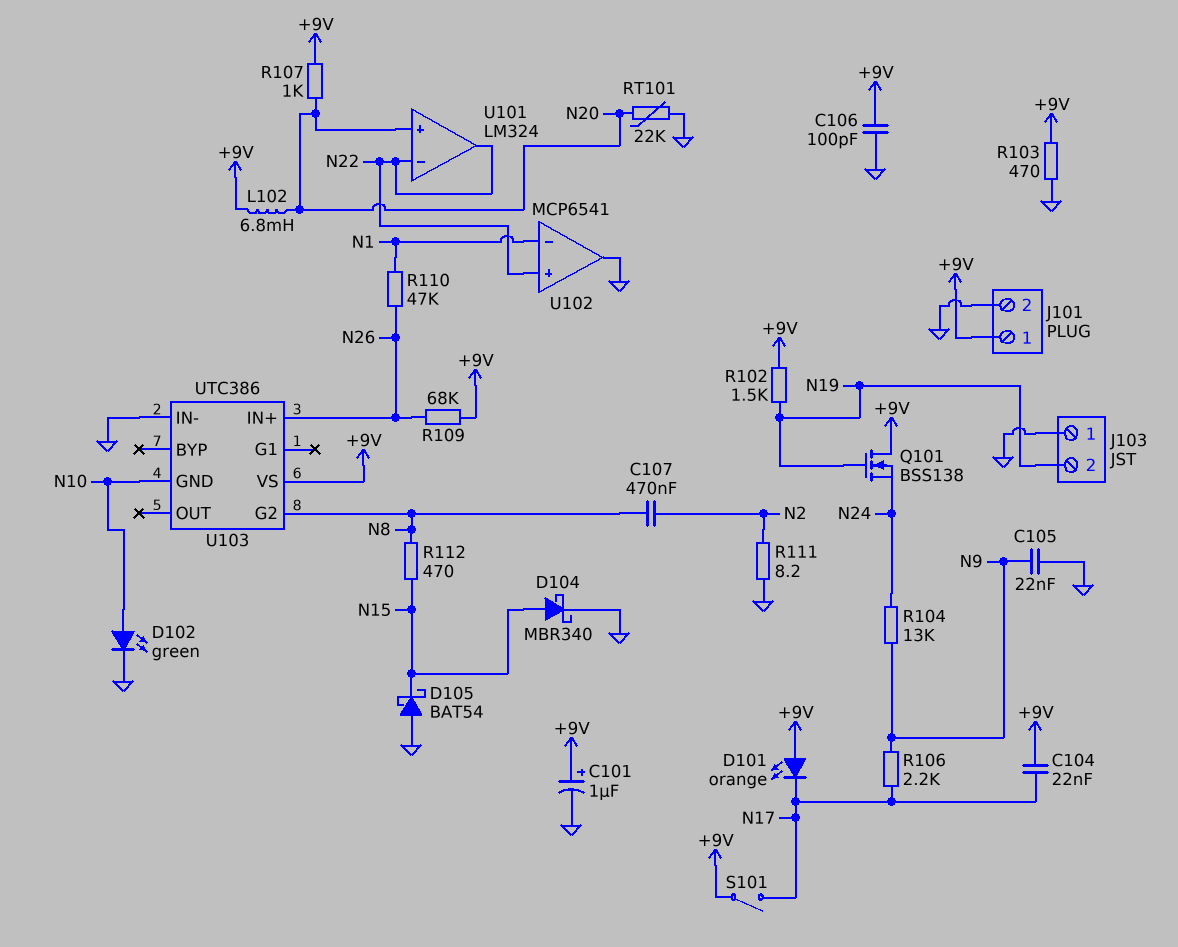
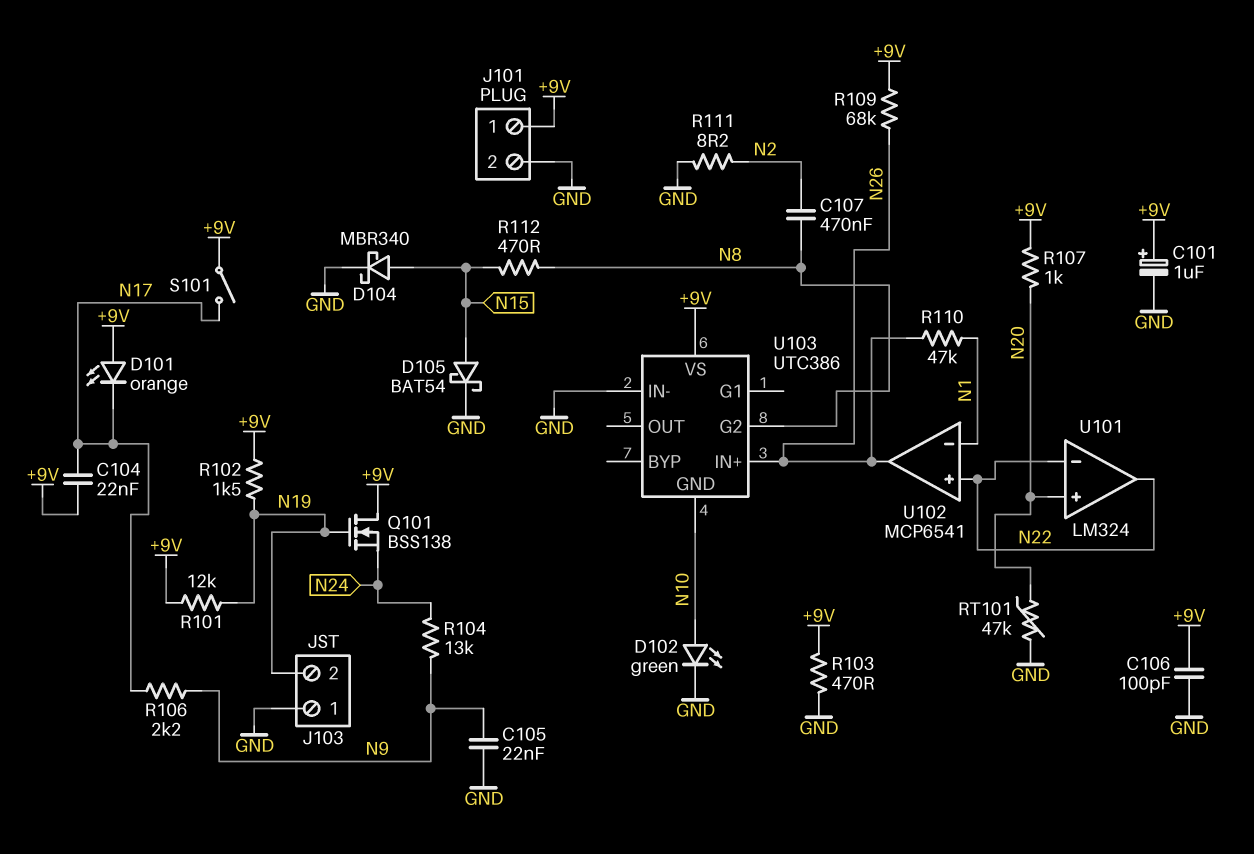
D105: schottky BAT54 (A GND, K N15) -> schottky BAT54 (A N15, K GND)
L102: 6.8mH (+9V, N20) -> none
R101: none -> 12k (+9V, N19)
RT101: 22k (GND, N20) -> 47k (GND, N20)
U102 pin out: GND -> N26

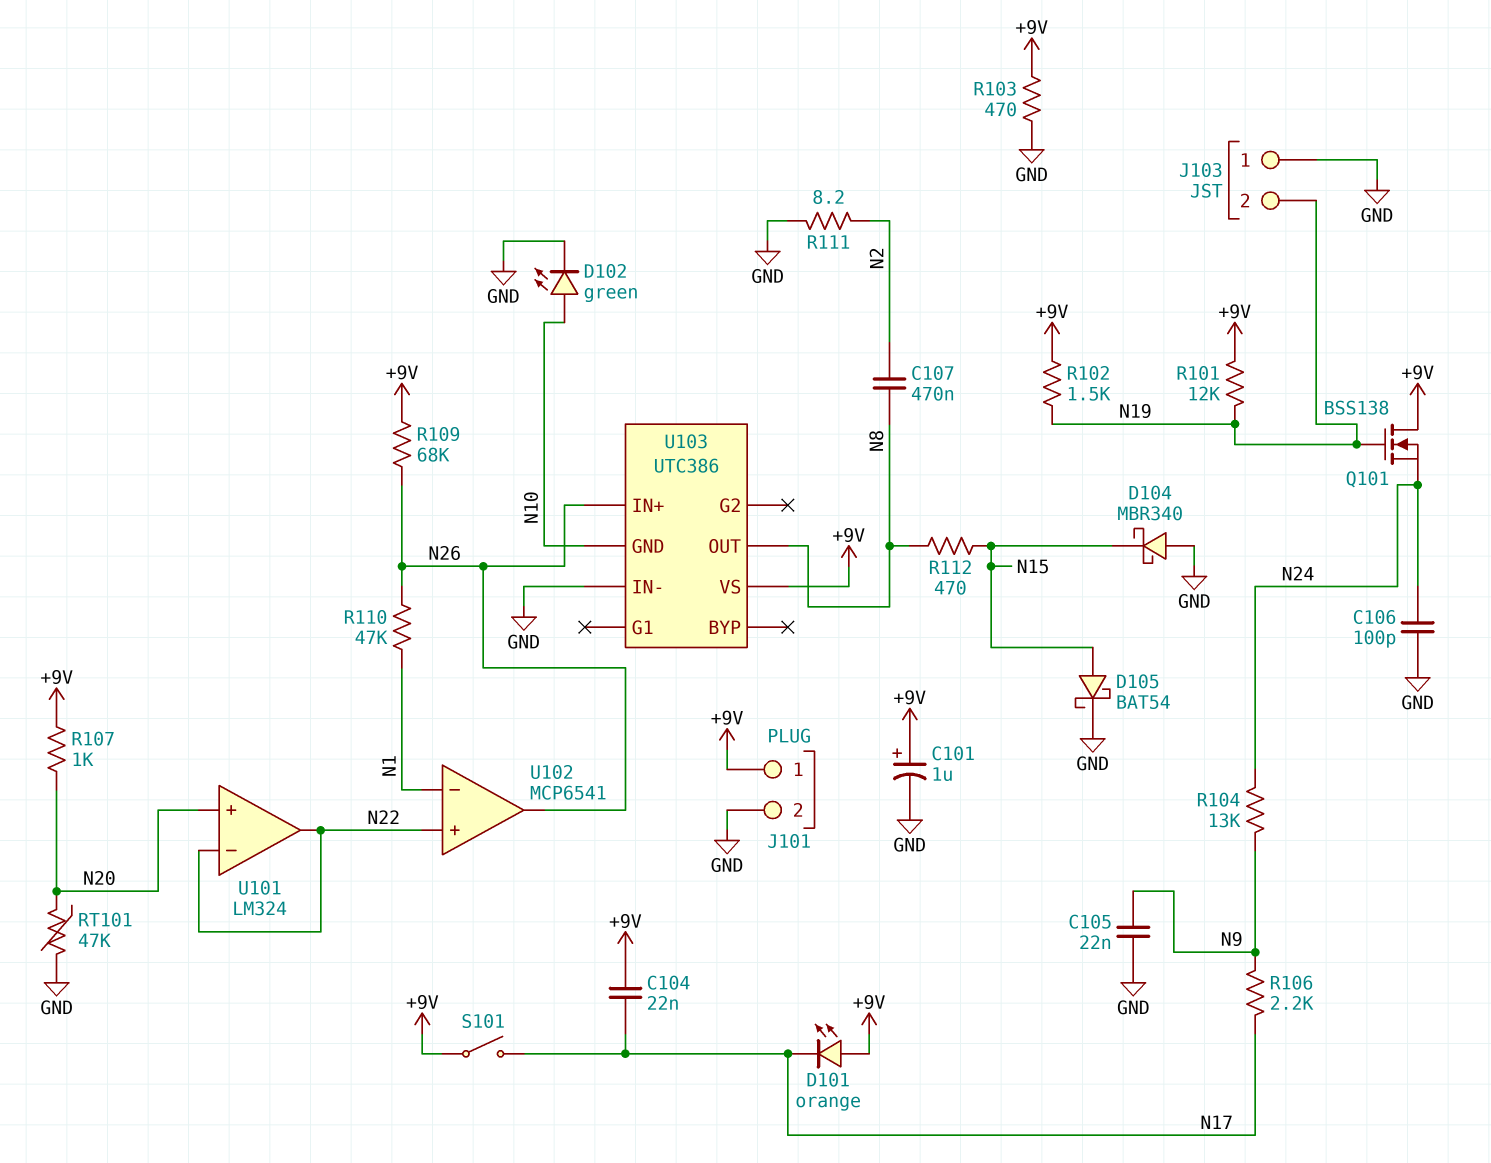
C106: 100pF (+9V, GND) -> 100pF (GND, N24)
D104: schottky MBR340 (A N15, K GND) -> schottky MBR340 (A GND, K N15)
U103 pin G2: N8 -> none
U103 pin OUT: none -> N8

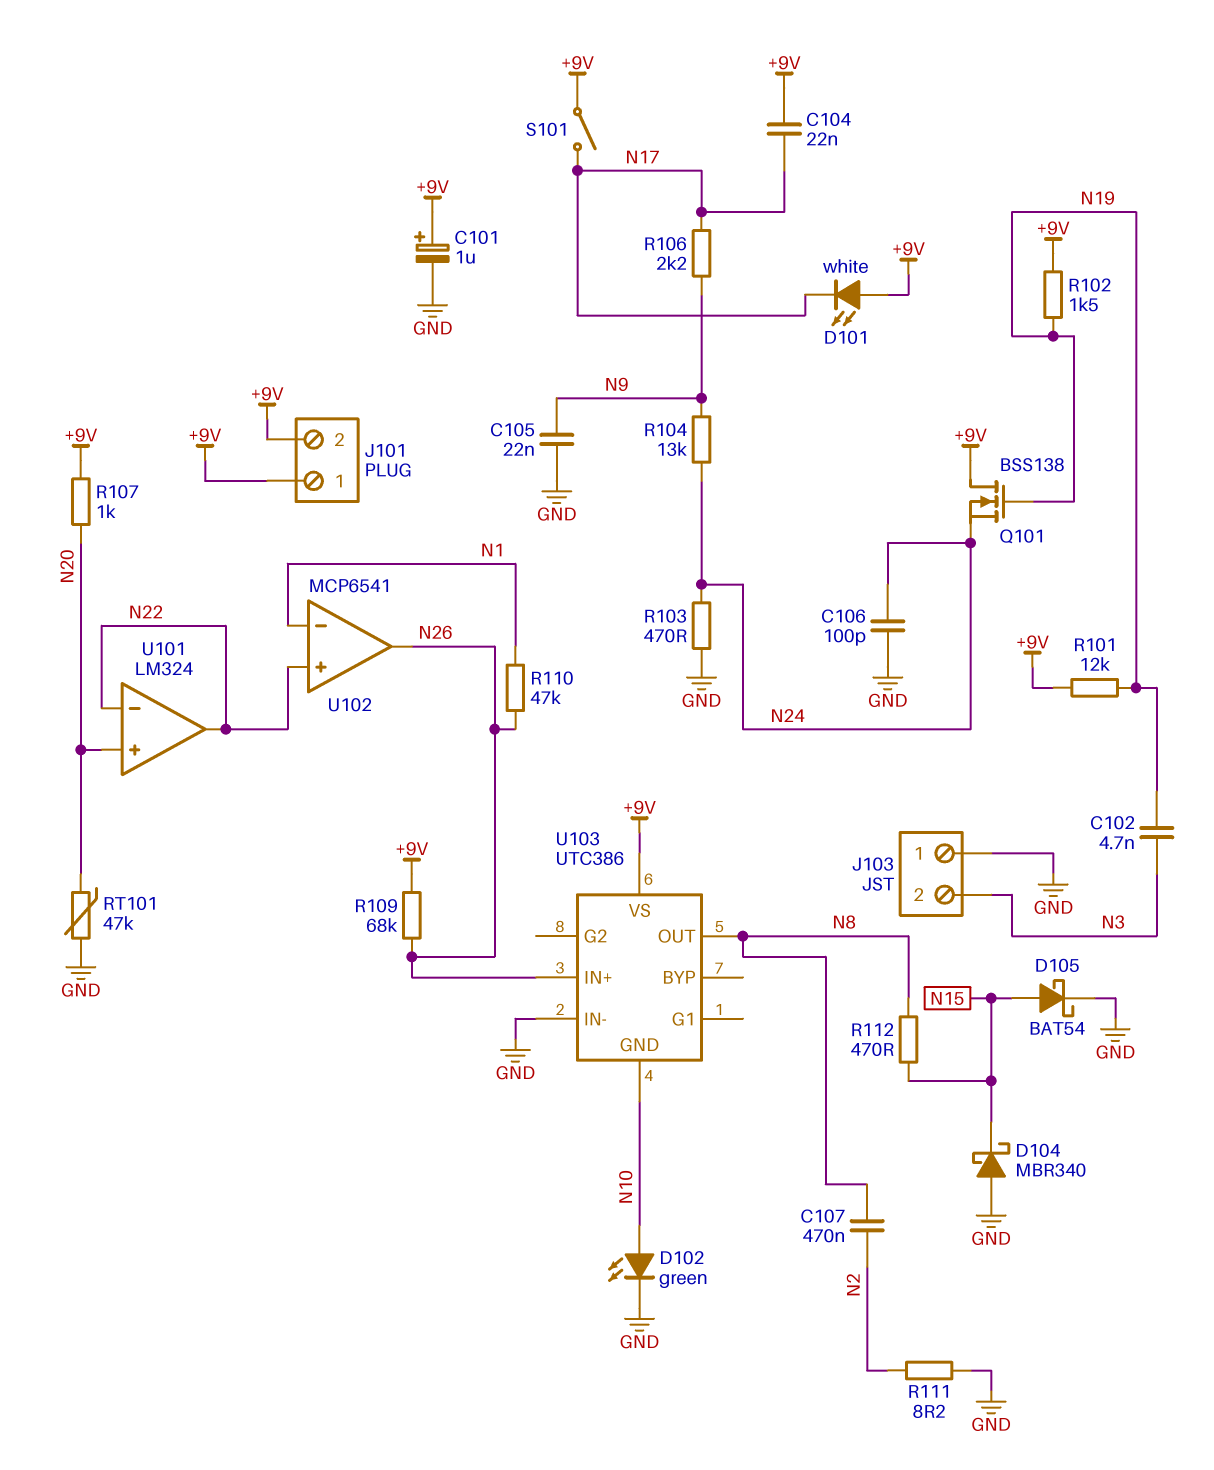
C102: none -> 4.7nF (N3, N19)
D101: LED orange (A +9V, K N17) -> LED white (A +9V, K N17)
J101 pin 2: GND -> +9V
J103 pin 2: N19 -> N3
R103: 470 (+9V, GND) -> 470 (GND, N24)

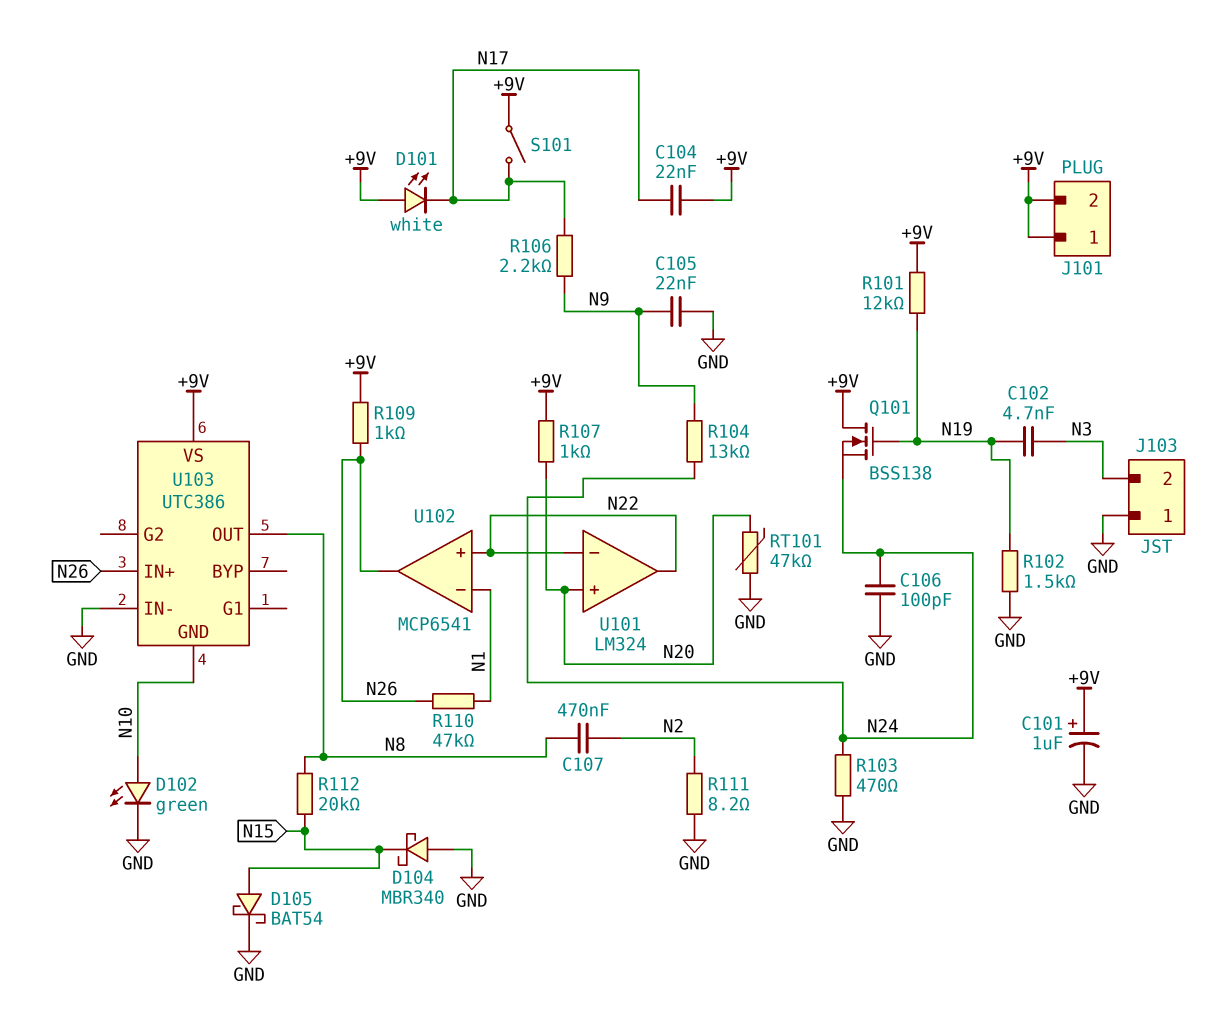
R102: 1.5k (+9V, N19) -> 1.5k (GND, N19)
R109: 68k (+9V, N26) -> 1k (+9V, N26)
R112: 470 (N8, N15) -> 20k (N8, N15)

